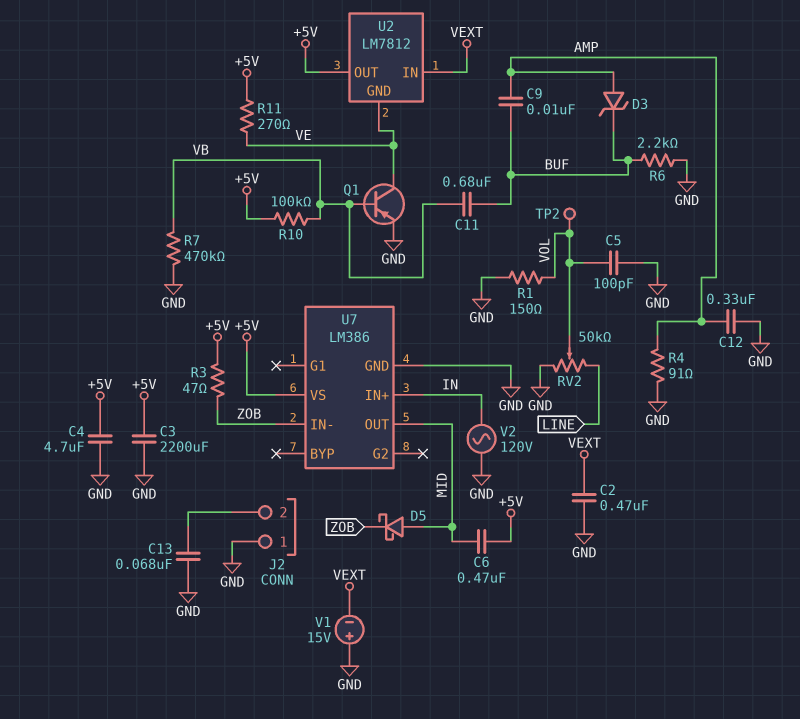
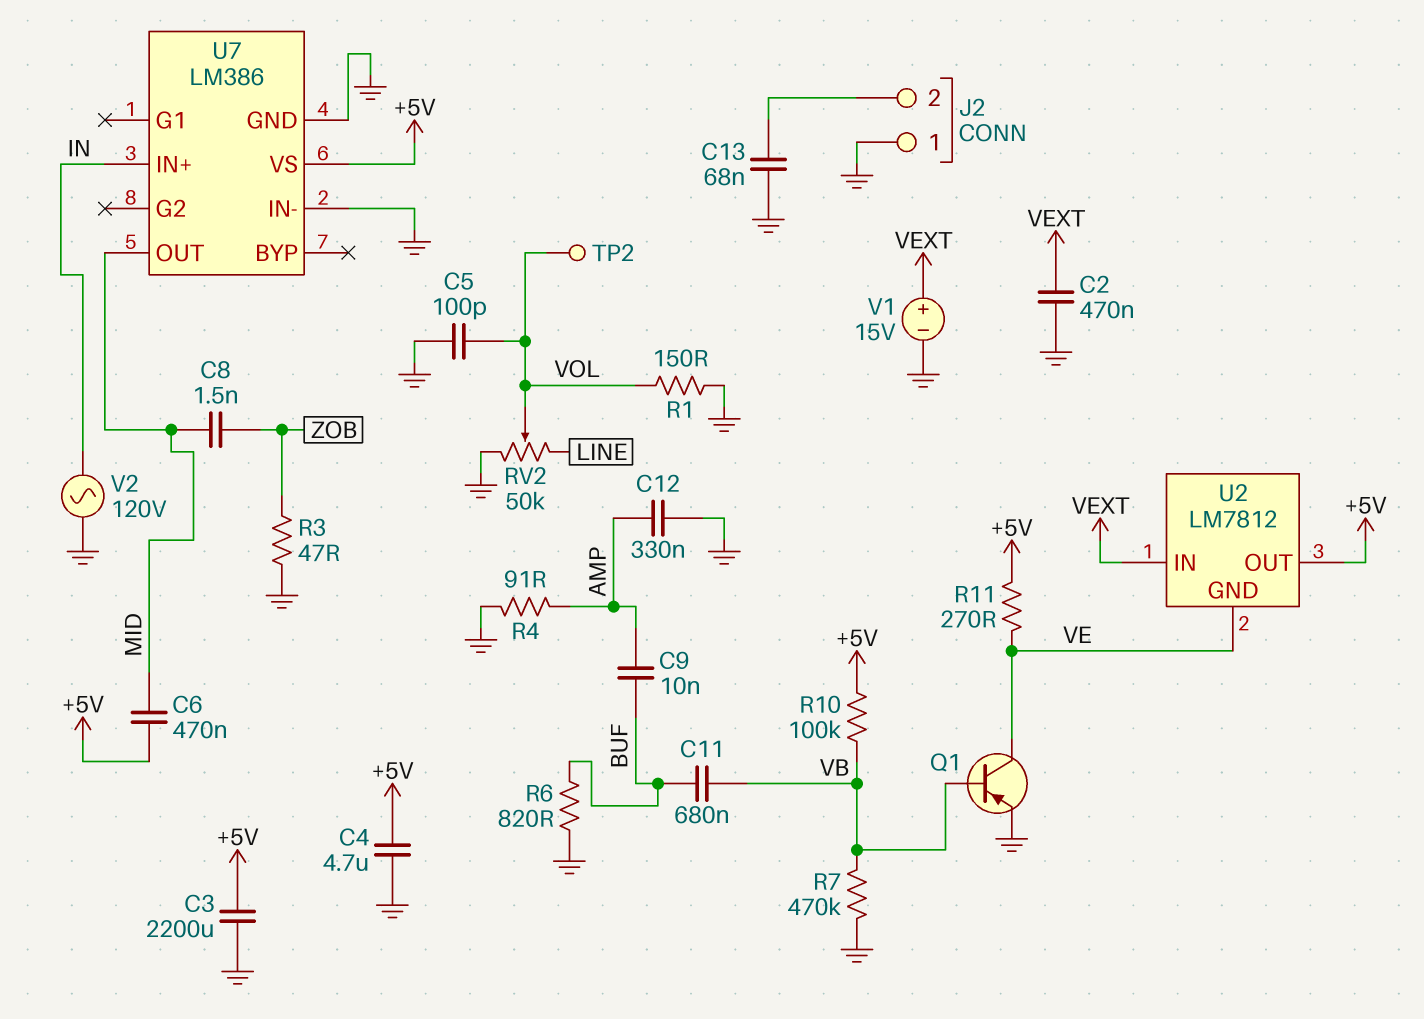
C8: none -> 1.5nF (MID, ZOB)
D3: zener (A AMP, K BUF) -> none
D5: schottky (A MID, K ZOB) -> none
R3: 47 (+5V, ZOB) -> 47 (GND, ZOB)
R6: 2.2k (BUF, GND) -> 820 (BUF, GND)
U7 pin IN-: ZOB -> GND
V1: 15V (plus GND, minus VEXT) -> 15V (plus VEXT, minus GND)

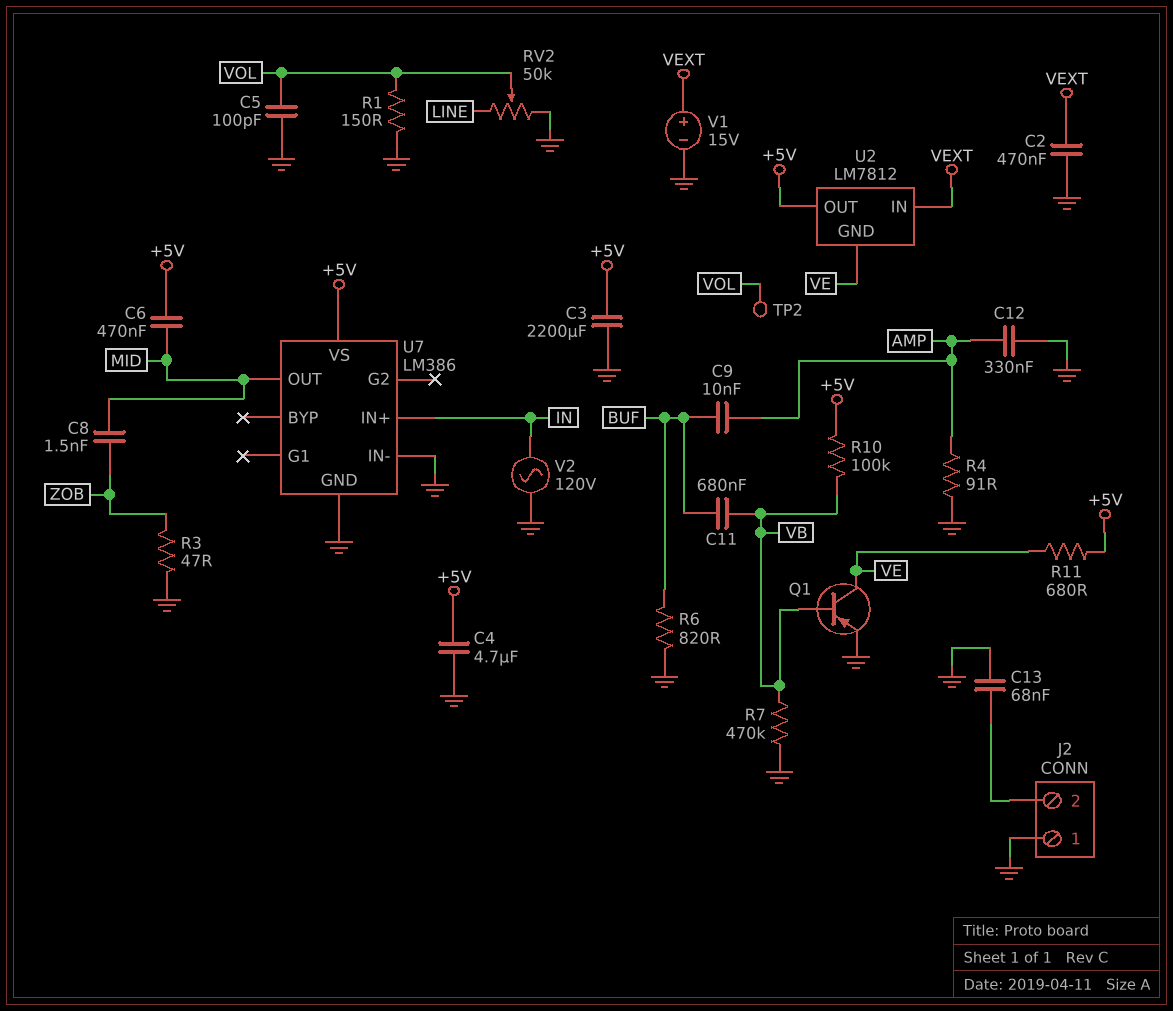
R11: 270 (+5V, VE) -> 680 (+5V, VE)

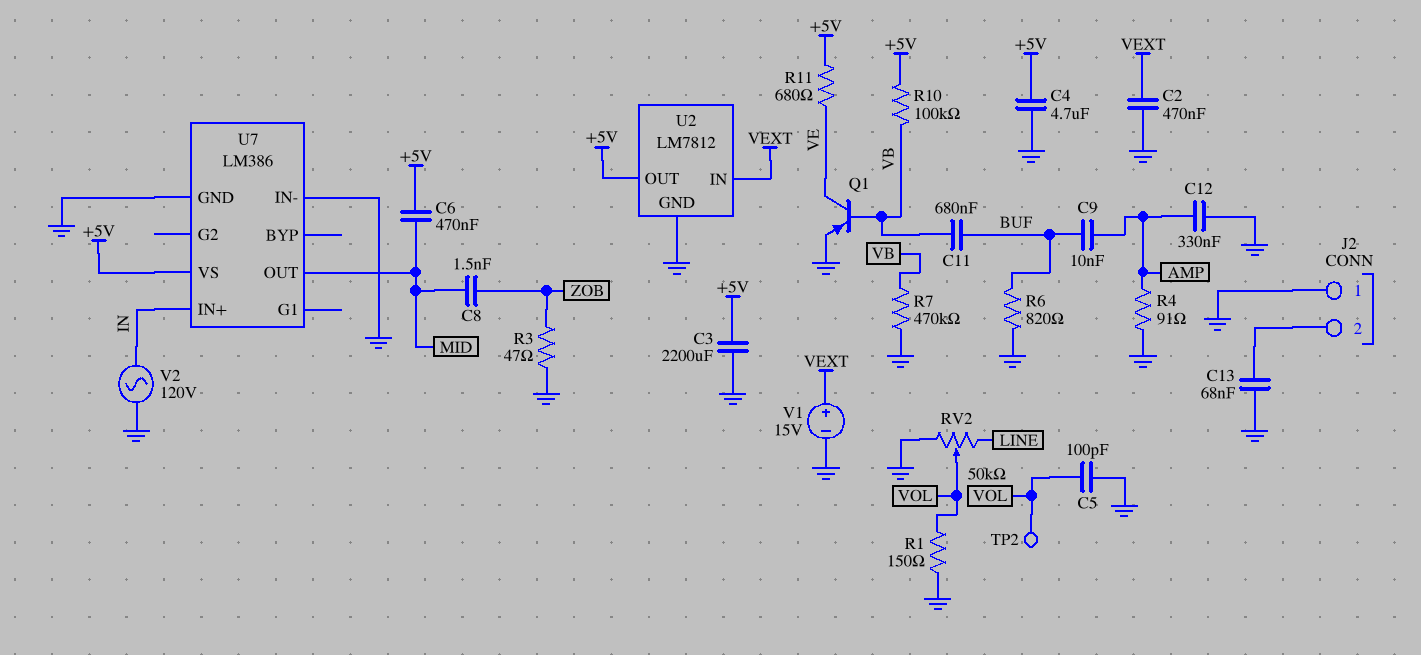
U2 pin GND: VE -> GND

